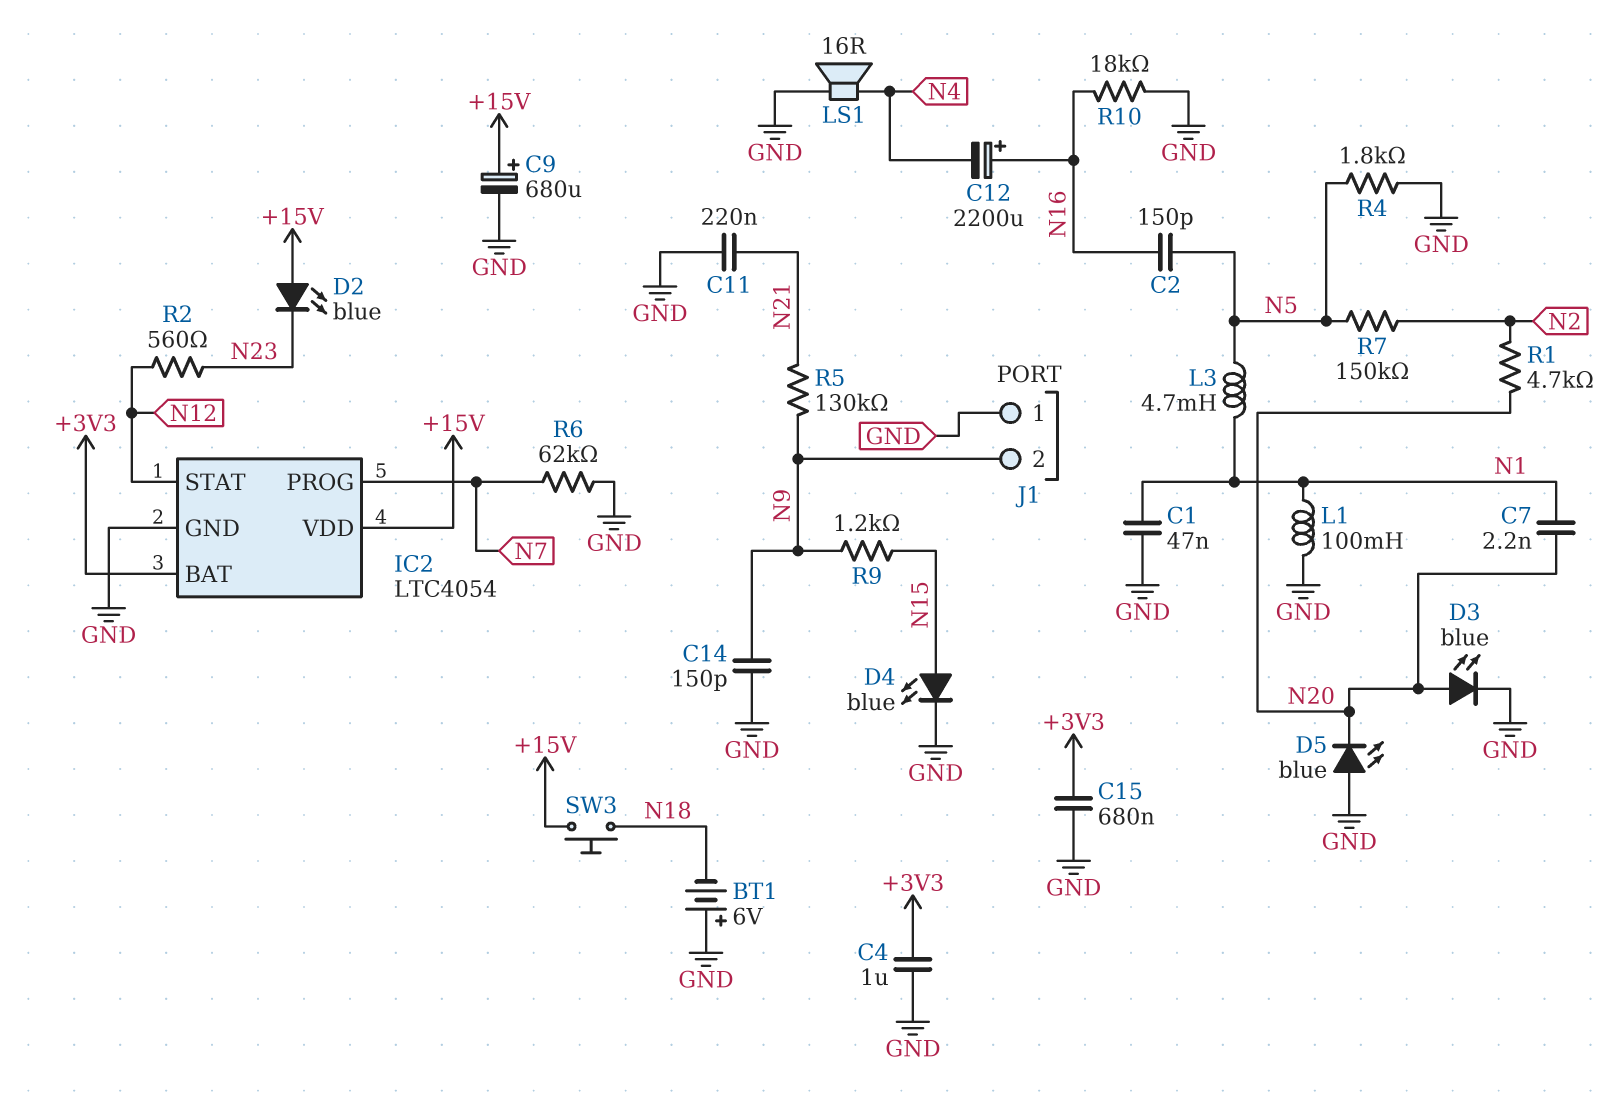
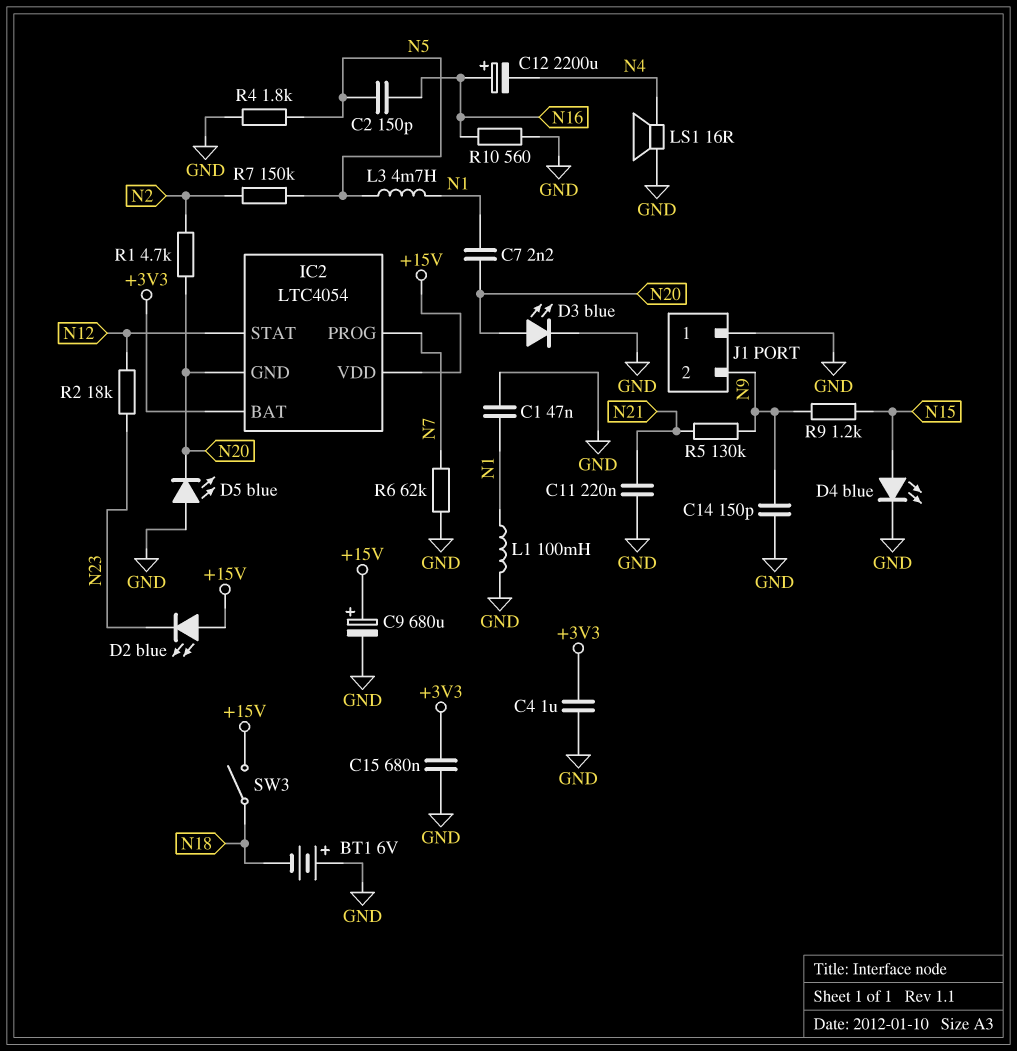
IC2 pin GND: GND -> N20
R2: 560 (N12, N23) -> 18k (N12, N23)
R10: 18k (GND, N16) -> 560 (GND, N16)
SW3: button (+15V, N18) -> switch (+15V, N18)

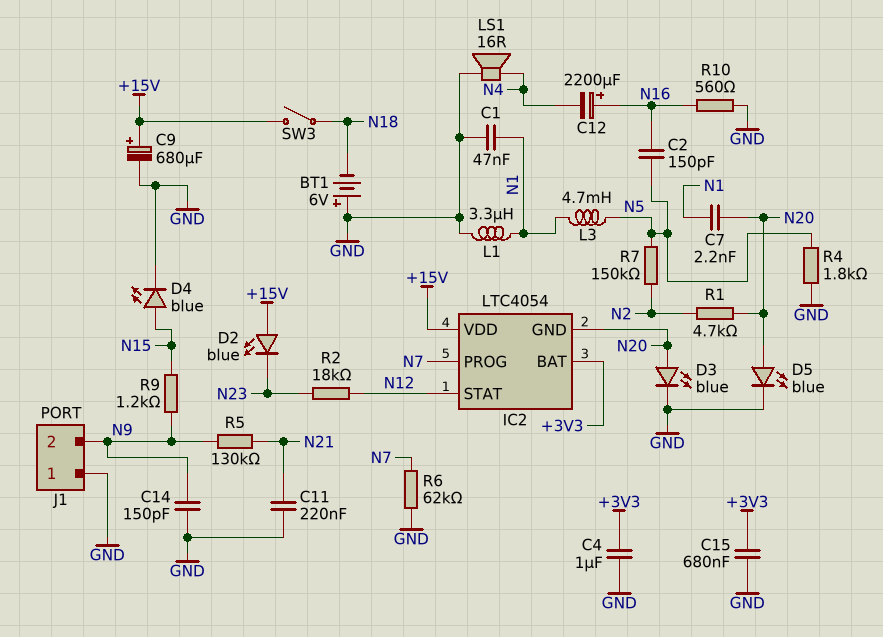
D5: LED blue (A GND, K N20) -> LED blue (A N20, K GND)
L1: 100mH (GND, N1) -> 3.3uH (GND, N1)

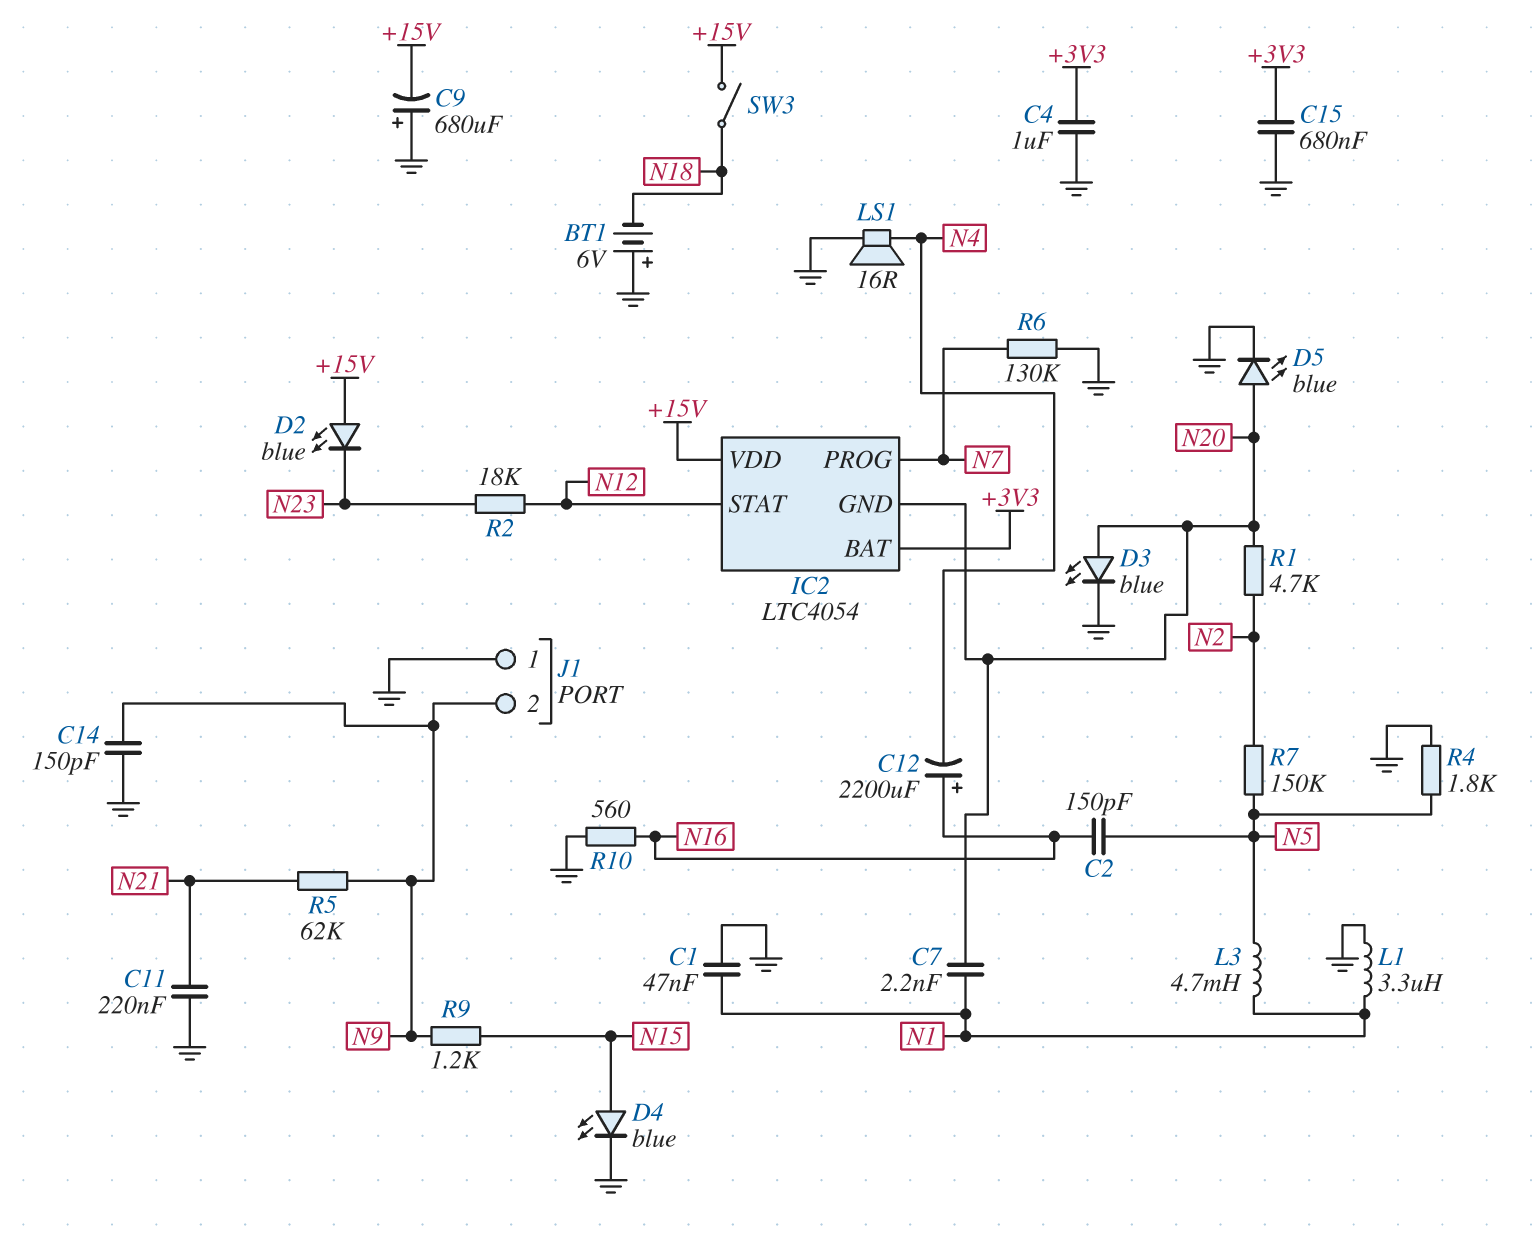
C9: 680uF (plus +15V, minus GND) -> 680uF (plus GND, minus +15V)
R5: 130k (N9, N21) -> 62k (N9, N21)
R6: 62k (GND, N7) -> 130k (GND, N7)

